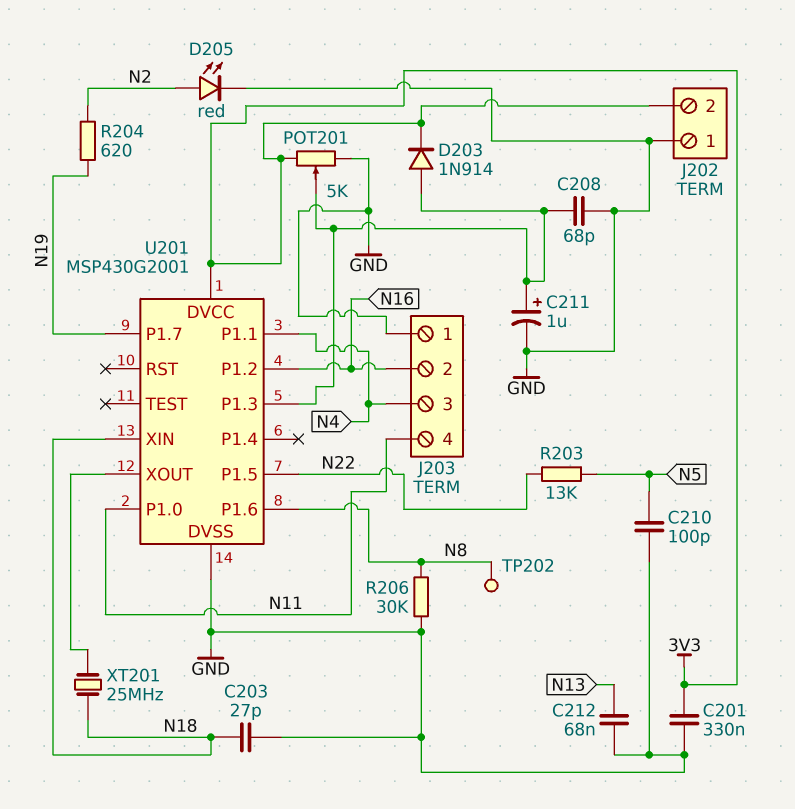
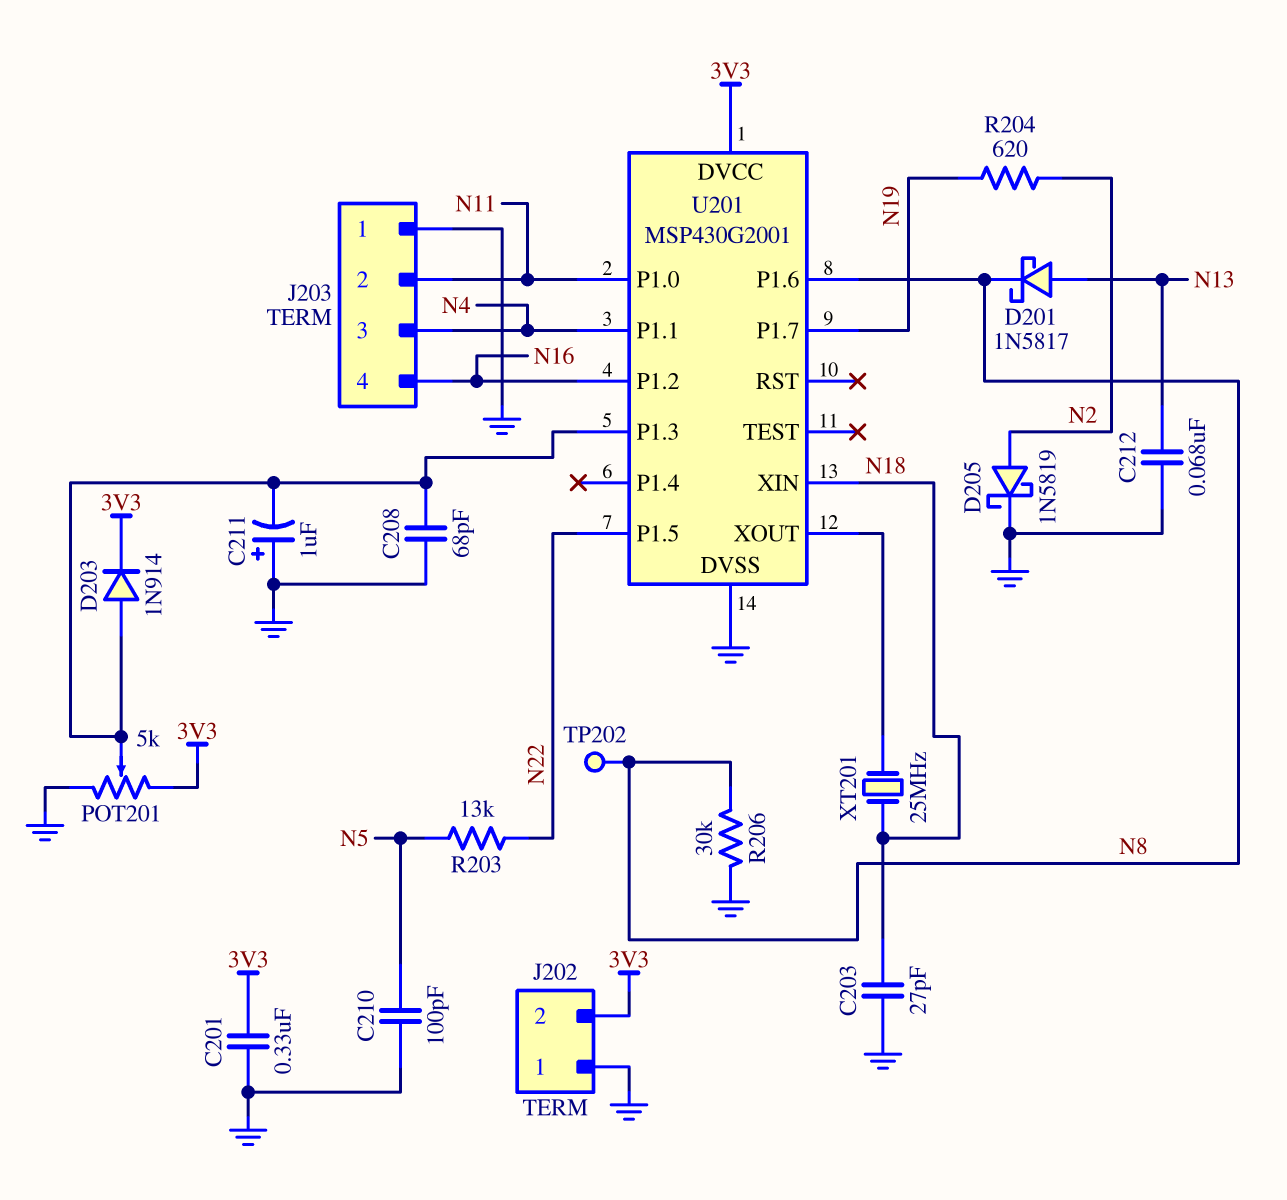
C211: 1uF (plus U201/P1.3, minus GND) -> 1uF (plus GND, minus U201/P1.3)
D201: none -> schottky 1N5817 (A N13, K N8)
D205: LED red (A N2, K GND) -> schottky 1N5819 (A N2, K GND)
J203 pin 2: N16 -> N11
J203 pin 4: N11 -> N16

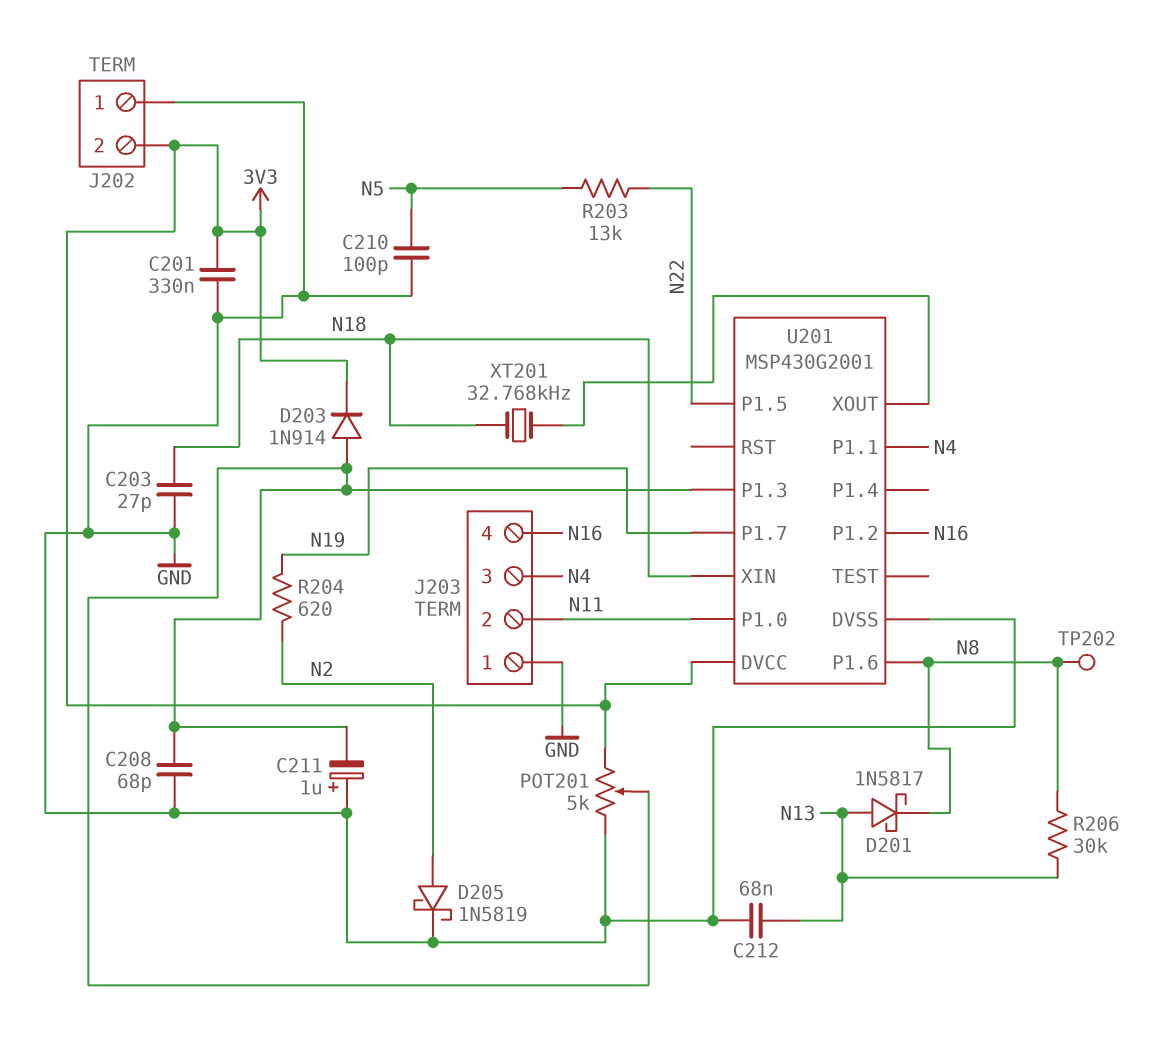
R206: 30k (GND, N8) -> 30k (N8, N13)
XT201: 25MHz (N18, U201/XOUT) -> 32.768kHz (N18, U201/XOUT)

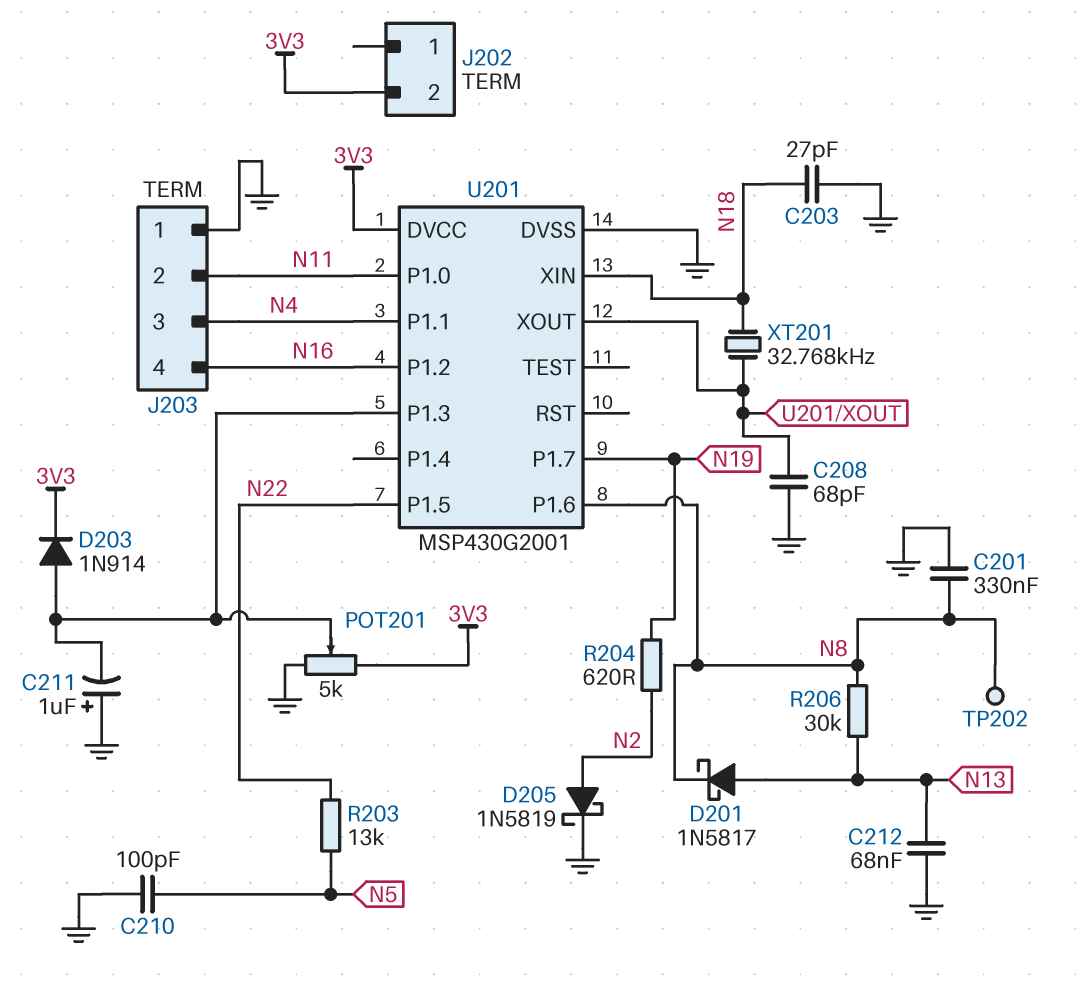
C201: 330nF (3V3, GND) -> 330nF (GND, N8)
C208: 68pF (GND, U201/P1.3) -> 68pF (GND, U201/XOUT)
J202 pin 1: GND -> none

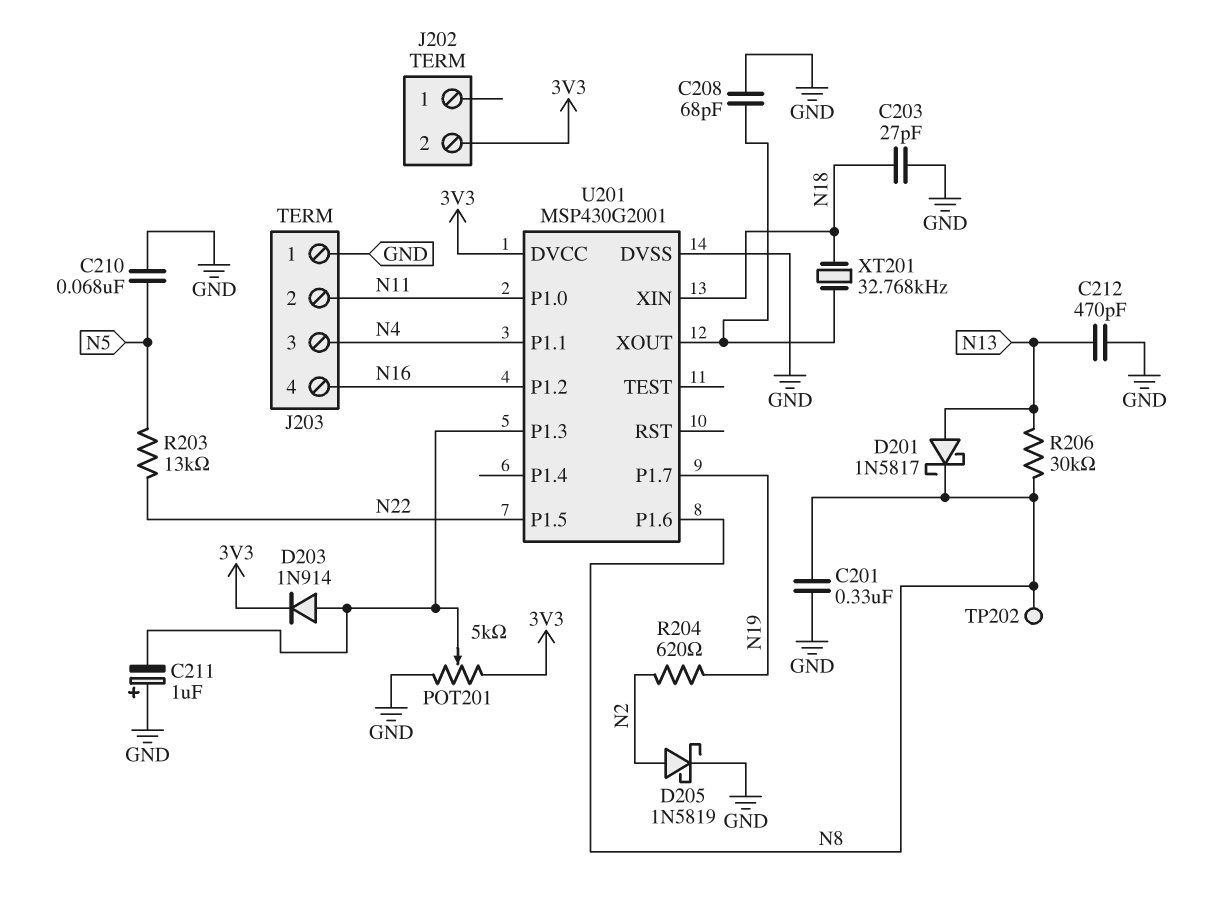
C210: 100pF (GND, N5) -> 68nF (GND, N5)
C212: 68nF (GND, N13) -> 470pF (GND, N13)

